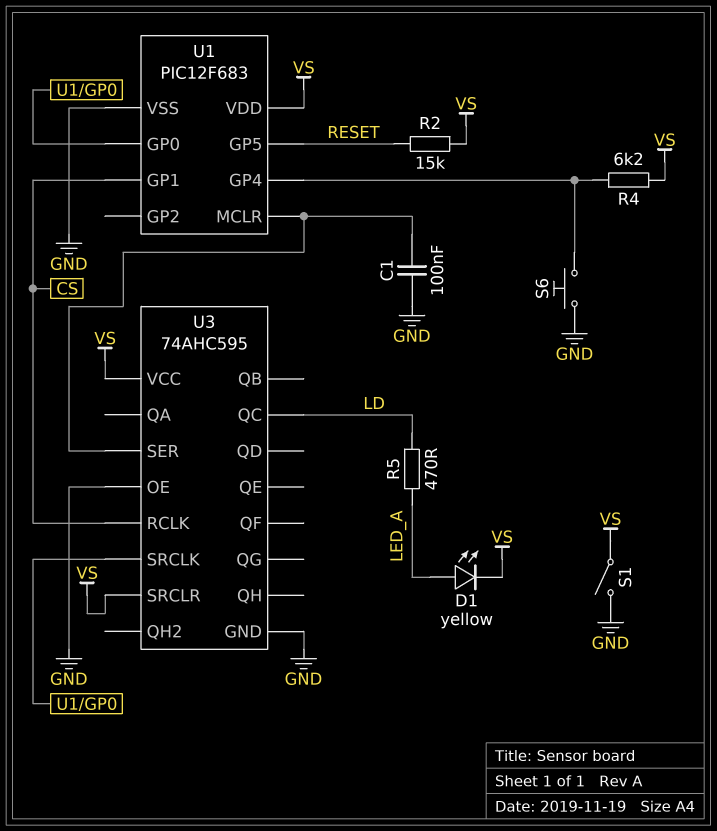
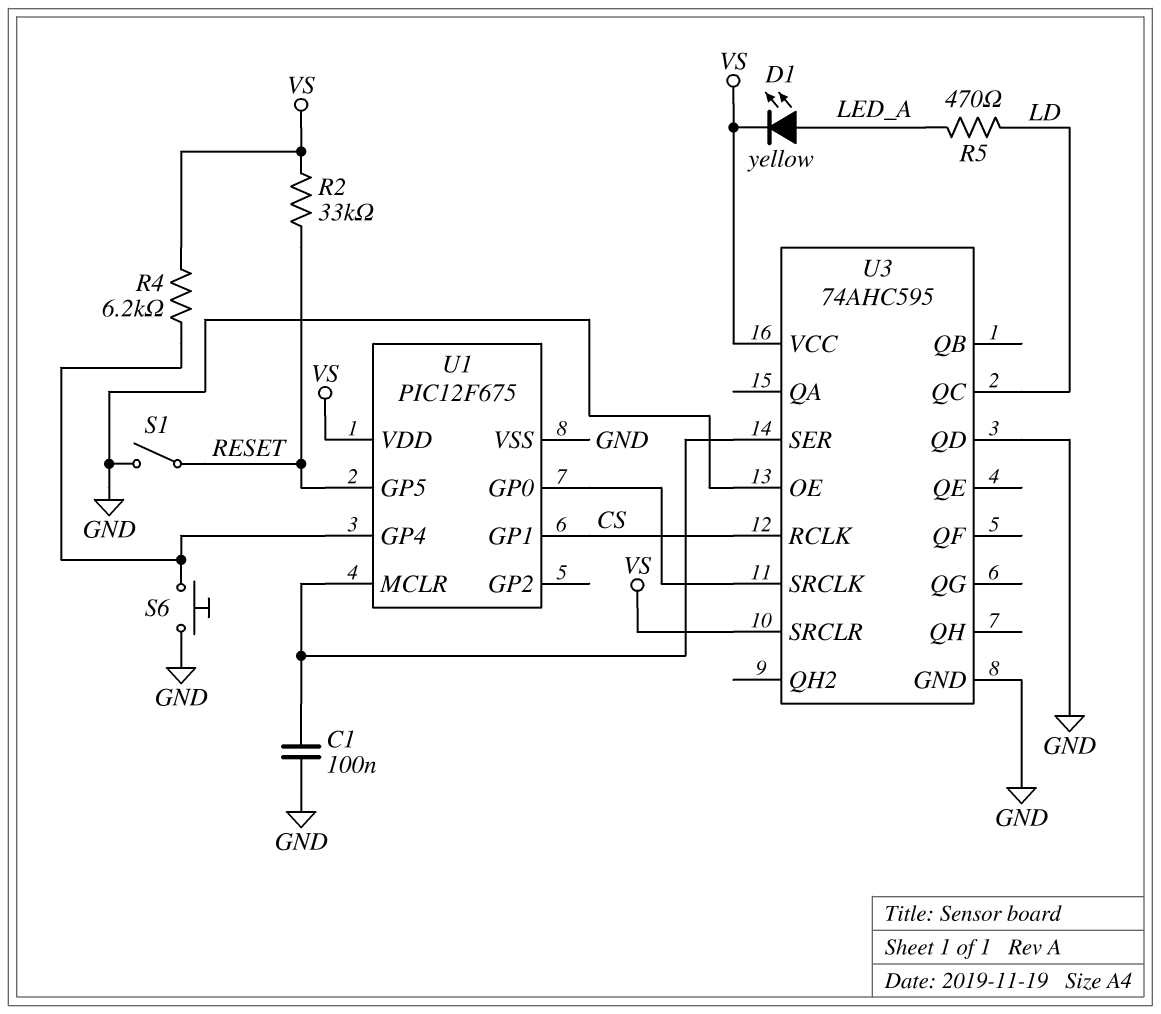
R2: 15k (RESET, VS) -> 33k (RESET, VS)
S1: switch (GND, VS) -> switch (GND, RESET)
U1: PIC12F683 -> PIC12F675
U3 pin QD: none -> GND

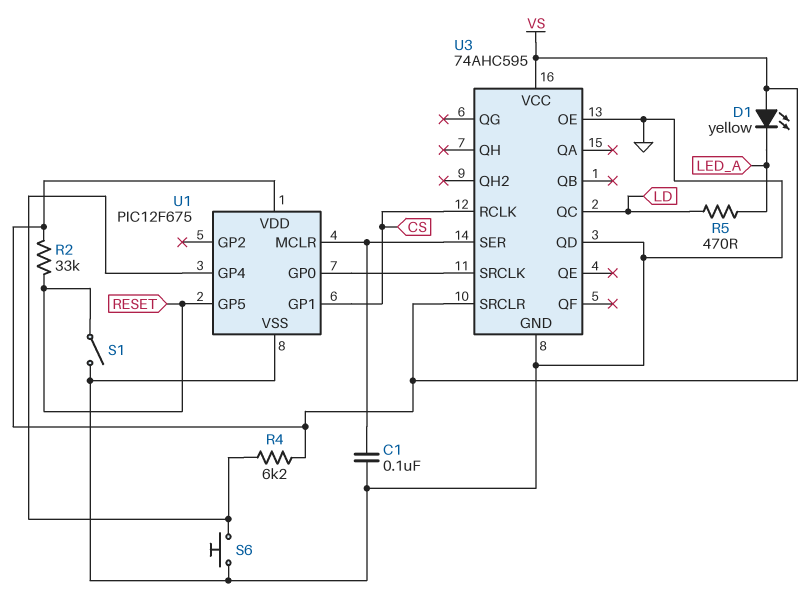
D1: LED yellow (A LED_A, K VS) -> LED yellow (A VS, K LED_A)

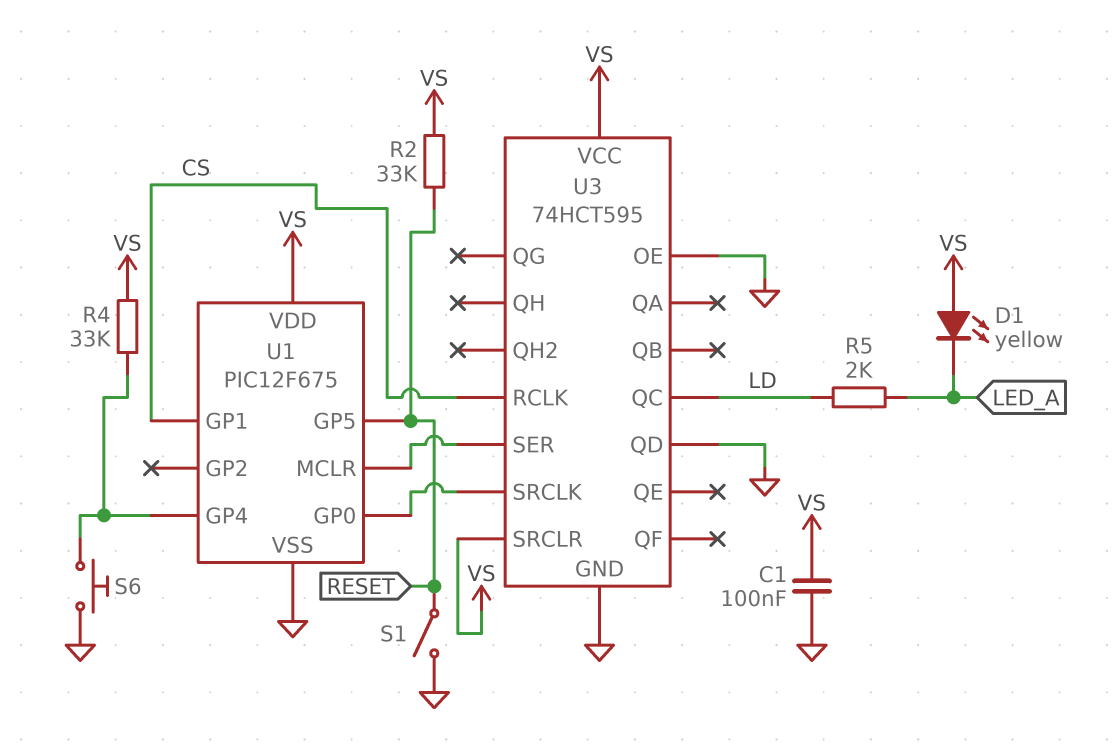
C1: 100nF (GND, U1/MCLR) -> 100nF (GND, VS)
R4: 6.2k (U1/GP4, VS) -> 33k (U1/GP4, VS)
R5: 470 (LD, LED_A) -> 2k (LD, LED_A)
U3: 74AHC595 -> 74HCT595

